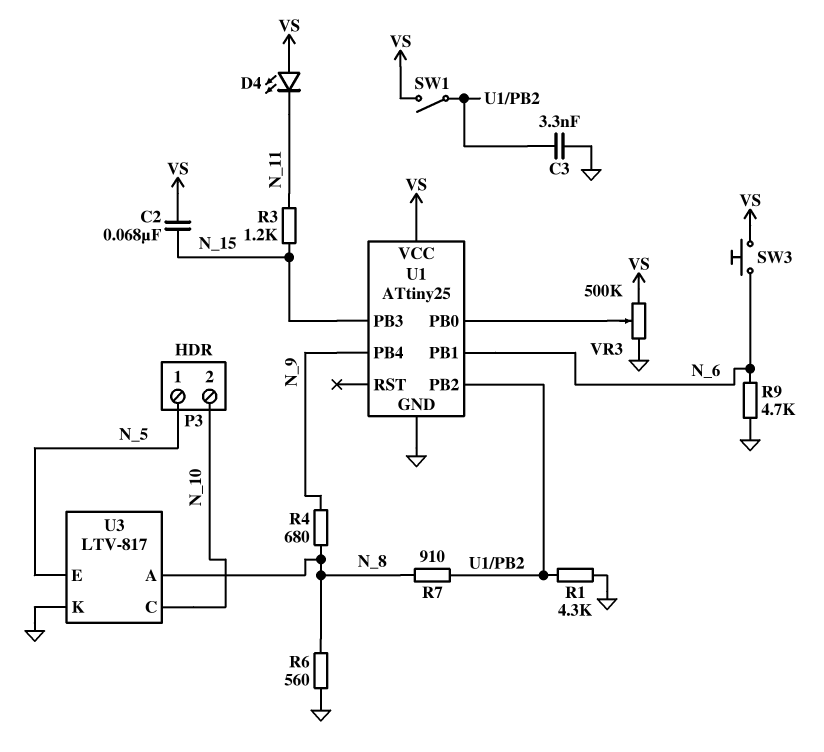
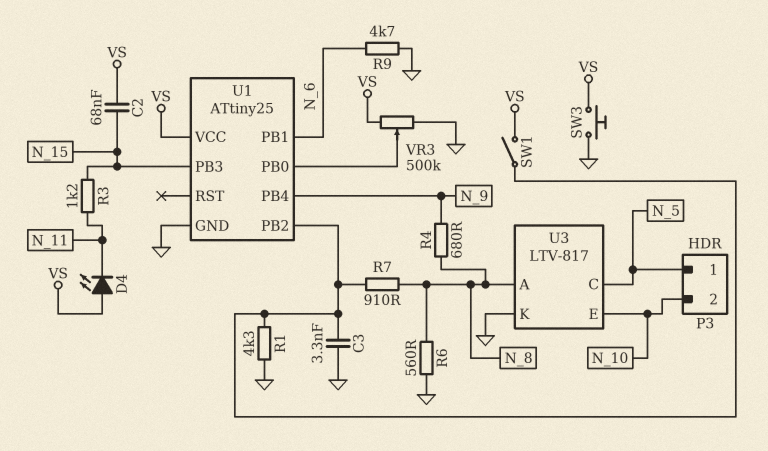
SW3: button (N_6, VS) -> button (GND, VS)
U3 pin C: N_10 -> N_5
U3 pin E: N_5 -> N_10

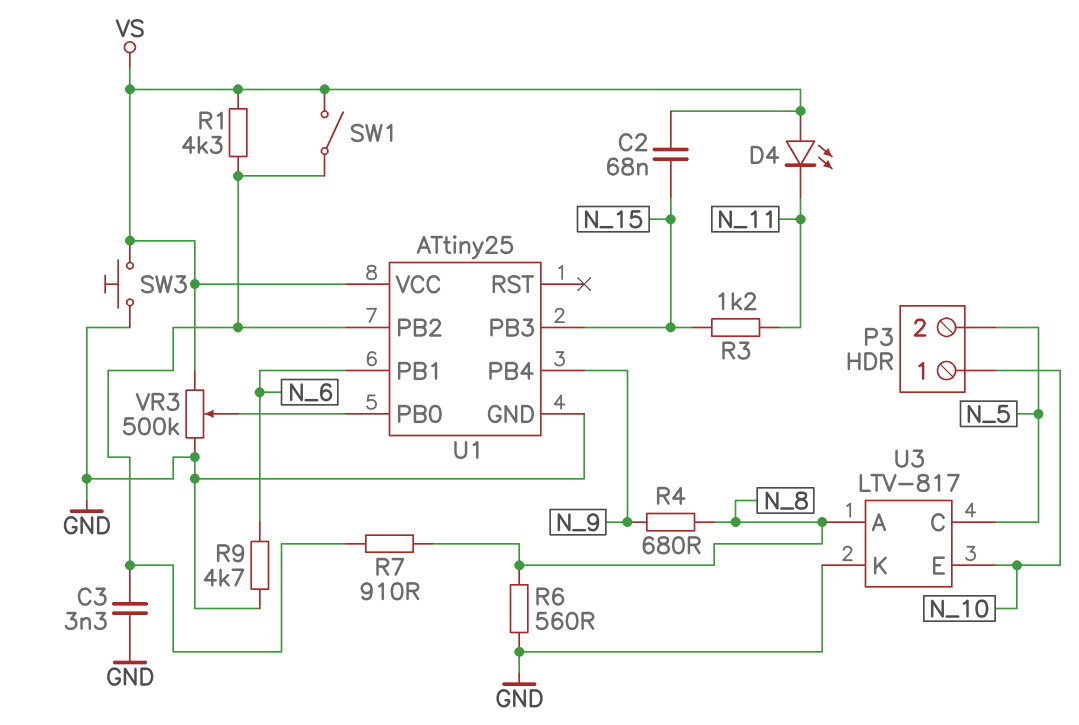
P3 pin 1: N_5 -> N_10
P3 pin 2: N_10 -> N_5
R1: 4.3k (GND, U1/PB2) -> 4.3k (U1/PB2, VS)

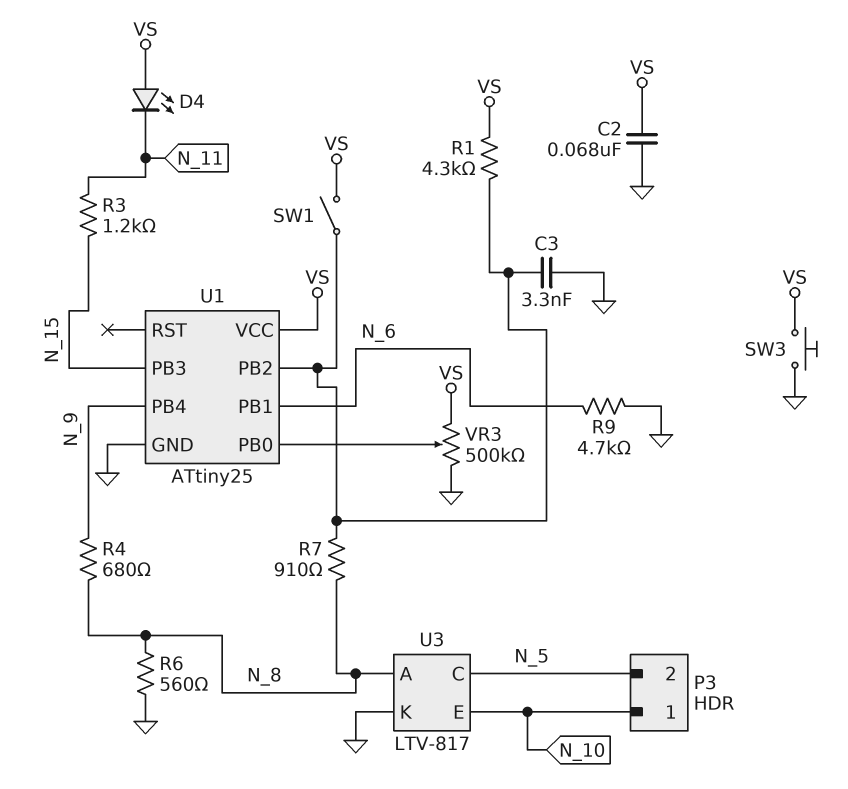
C2: 68nF (N_15, VS) -> 68nF (GND, VS)

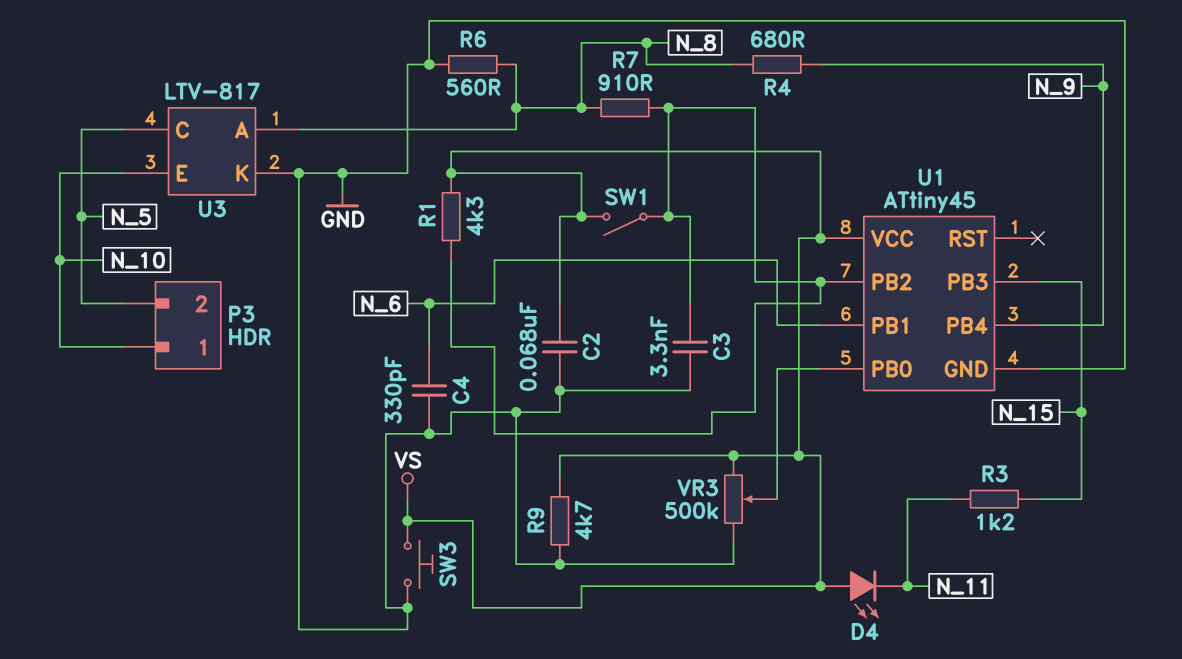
C4: none -> 330pF (GND, N_6)
R9: 4.7k (GND, N_6) -> 4.7k (GND, VS)
U1: ATtiny25 -> ATtiny45

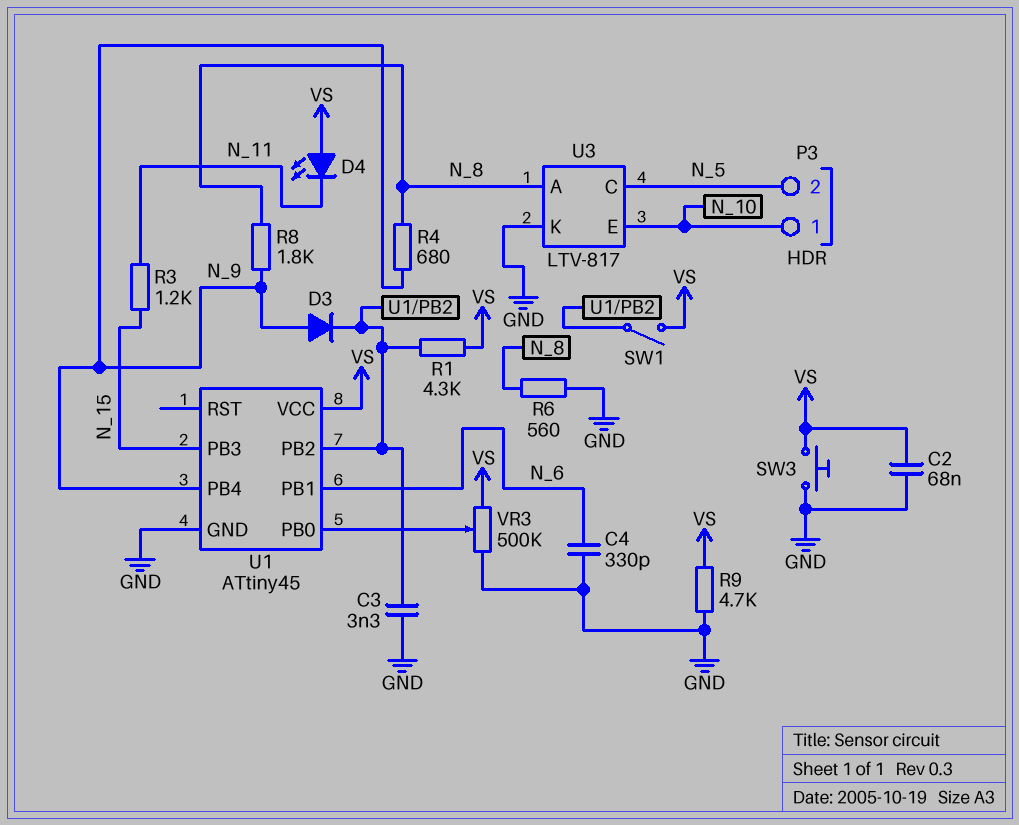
D3: none -> diode (A N_9, K U1/PB2)
R7: 910 (N_8, U1/PB2) -> none
R8: none -> 1.8k (N_8, N_9)

